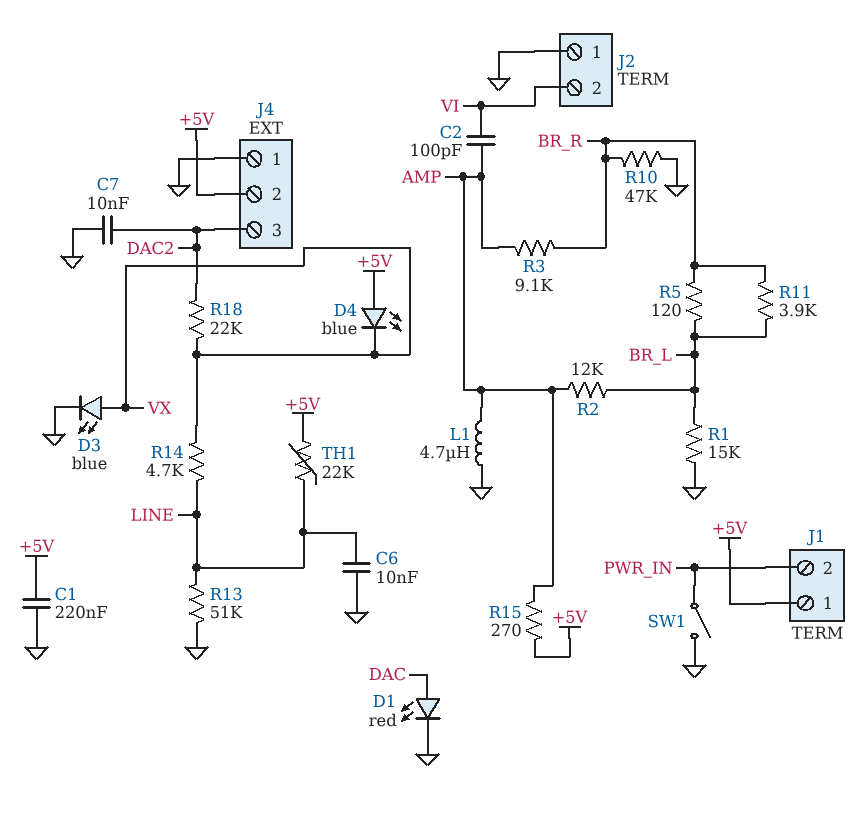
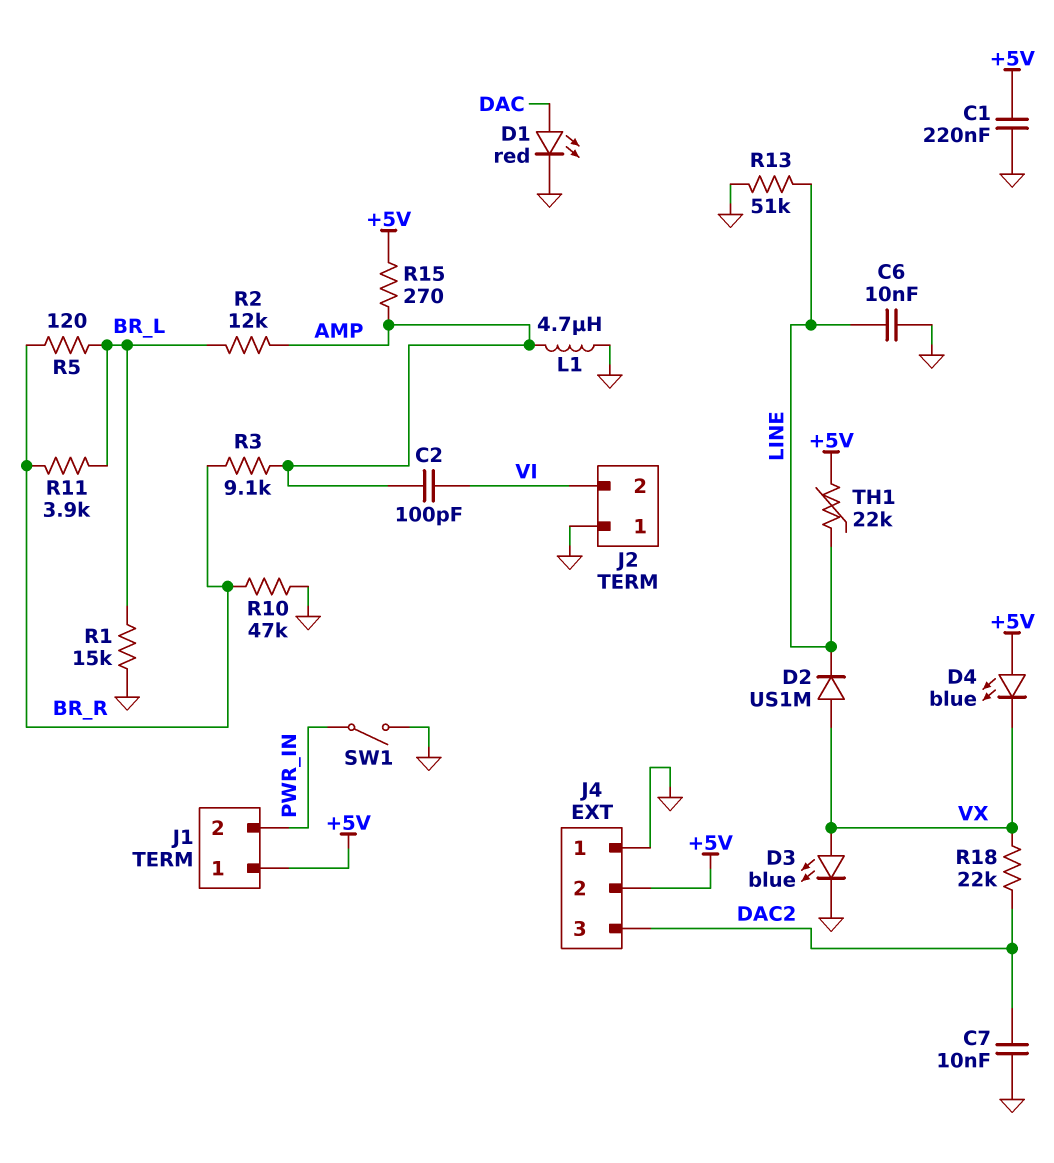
D2: none -> diode US1M (A VX, K LINE)
R14: 4.7k (LINE, VX) -> none

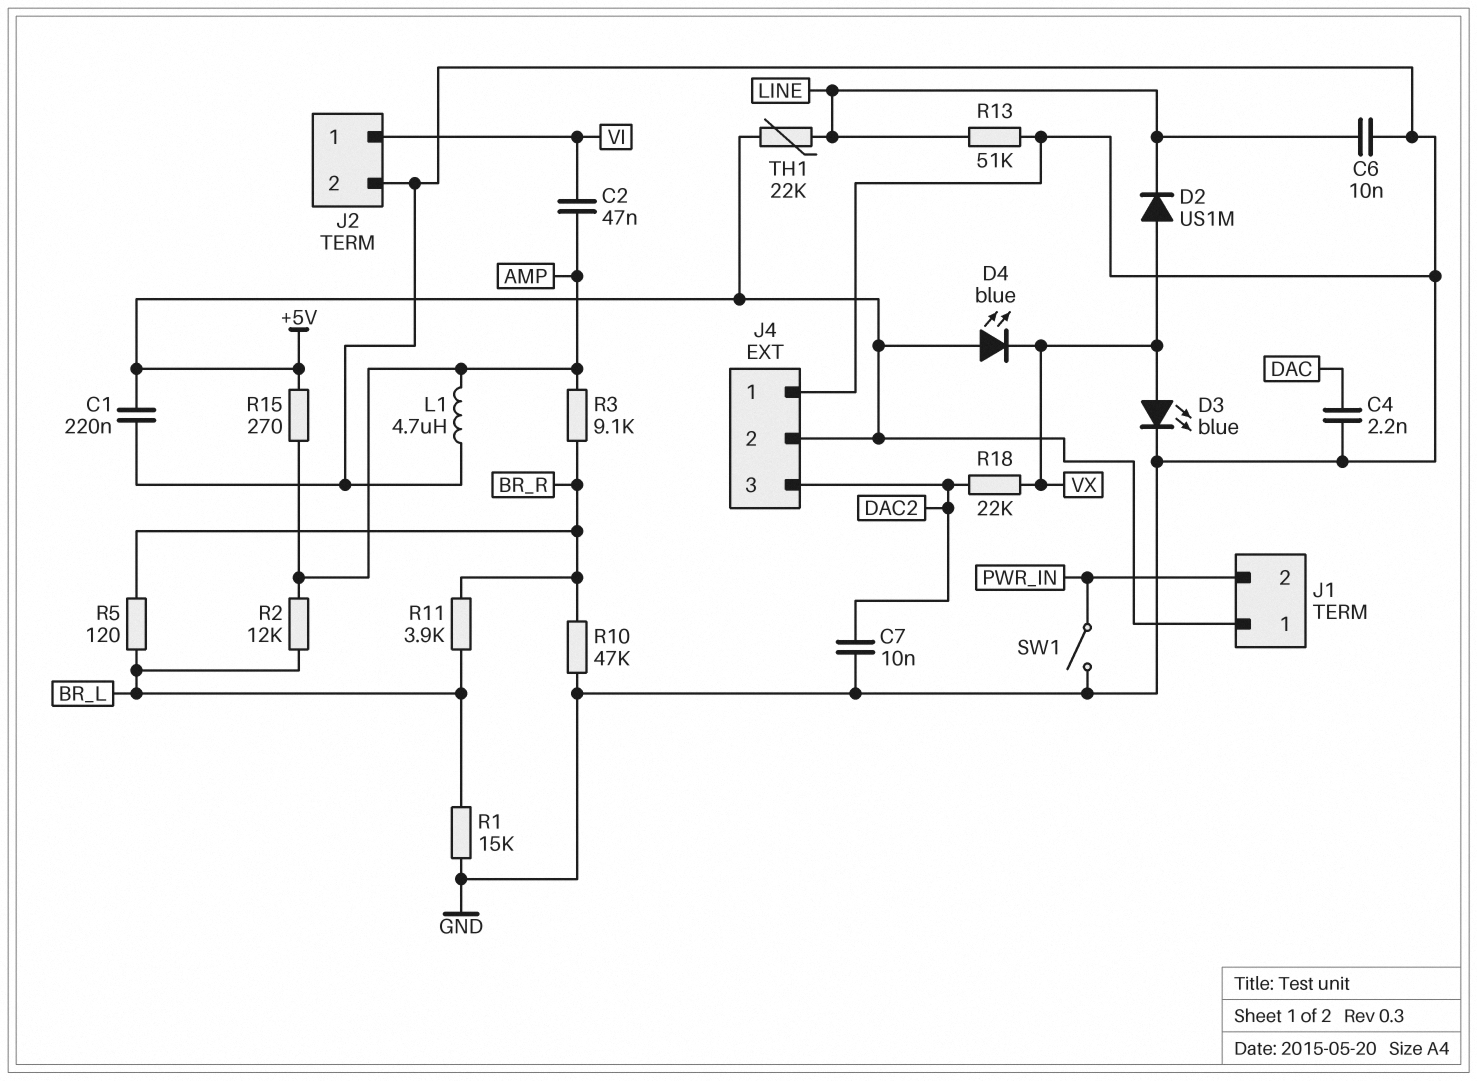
C2: 100pF (AMP, VI) -> 47nF (AMP, VI)
C4: none -> 2.2nF (DAC, GND)
D1: LED red (A DAC, K GND) -> none
J2 pin 1: GND -> VI
J2 pin 2: VI -> GND

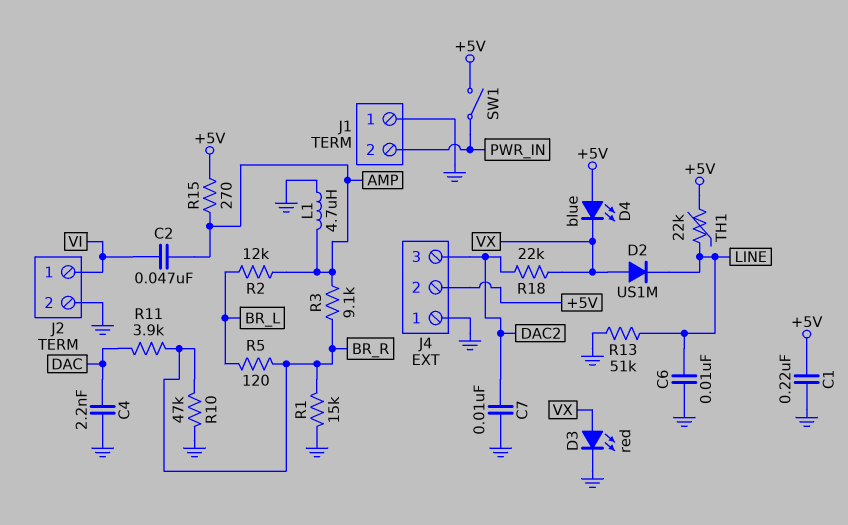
D3: LED blue (A VX, K GND) -> LED red (A VX, K GND)
J1 pin 1: +5V -> GND
R1: 15k (BR_L, GND) -> 15k (BR_R, GND)
R11: 3.9k (BR_L, BR_R) -> 3.9k (BR_R, DAC)
SW1: switch (GND, PWR_IN) -> switch (+5V, PWR_IN)

